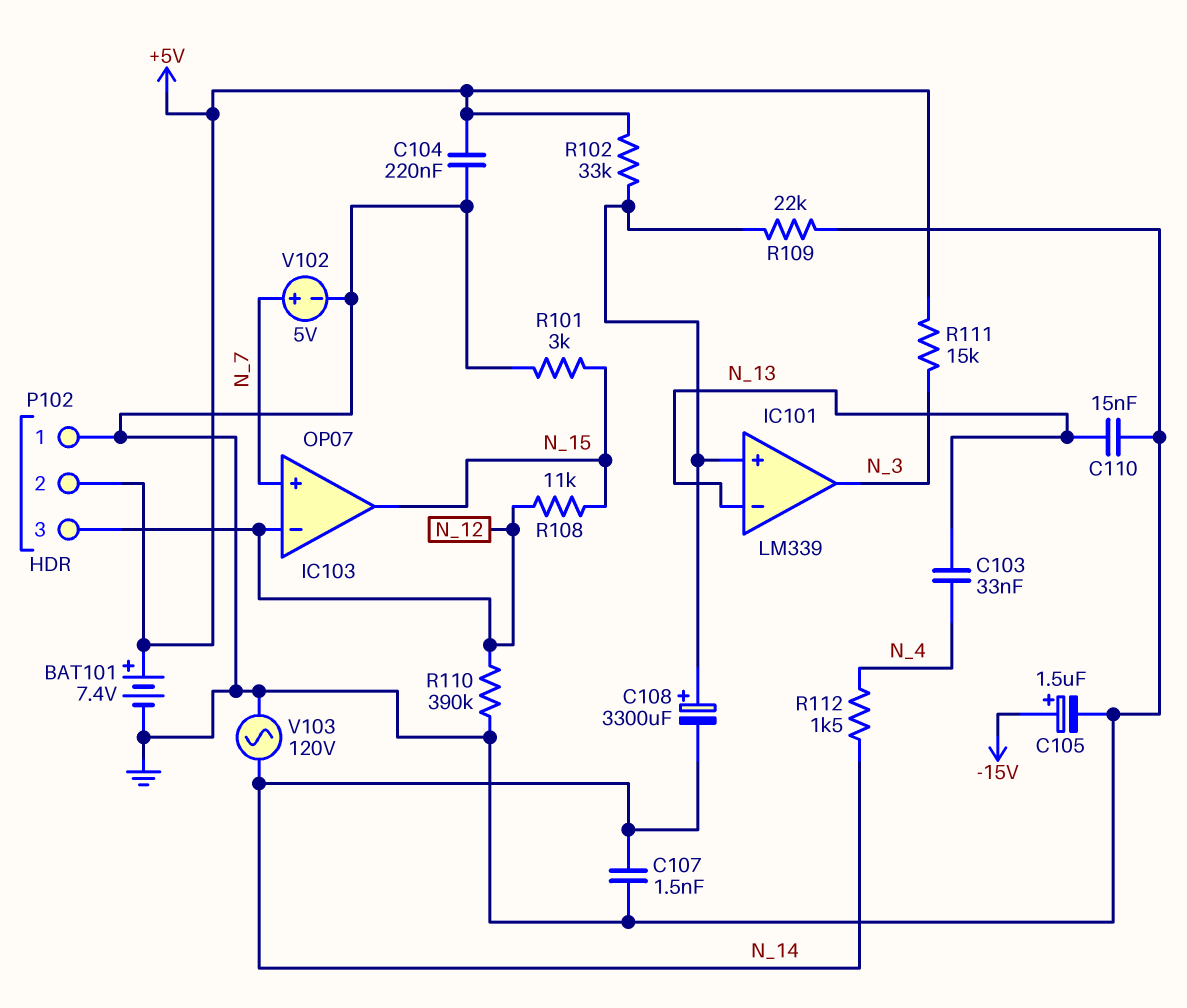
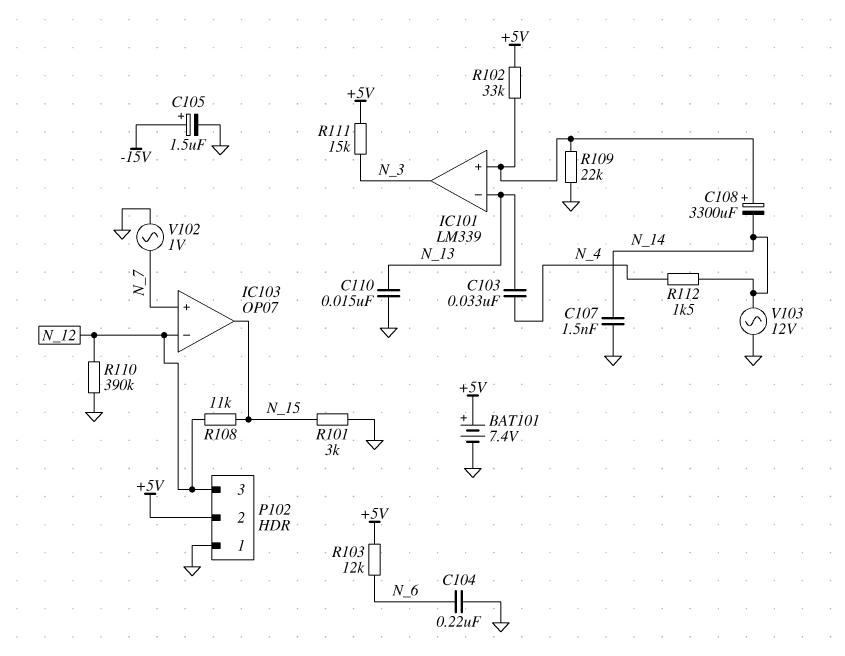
C104: 220nF (+5V, GND) -> 220nF (GND, N_6)
R103: none -> 12k (+5V, N_6)
V102: 5V (plus N_7, minus GND) -> AC 1V (GND, N_7)
V103: AC 120V (GND, N_14) -> AC 12V (GND, N_14)

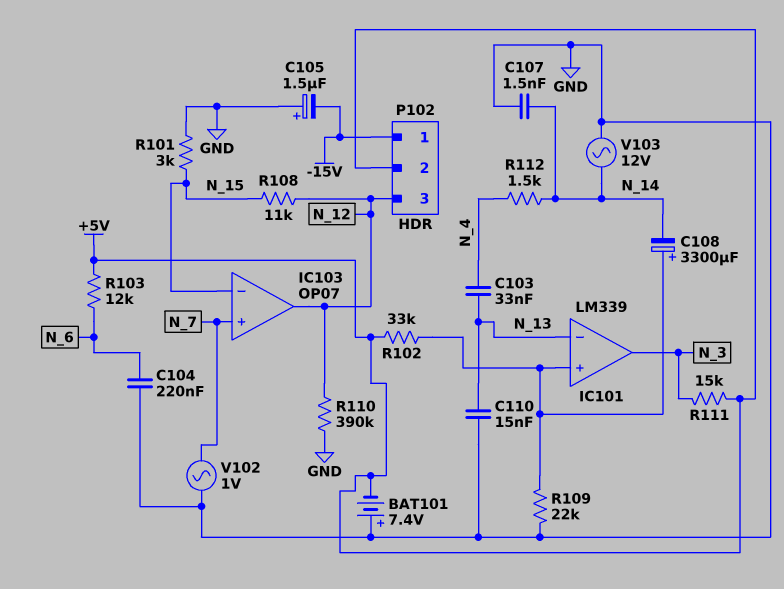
BAT101: 7.4V (plus +5V, minus GND) -> 7.4V (plus GND, minus +5V)
C105: 1.5uF (plus -15V, minus GND) -> 1.5uF (plus GND, minus -15V)
IC103 pin in-: N_12 -> N_15
IC103 pin out: N_15 -> N_12
P102 pin 1: GND -> -15V

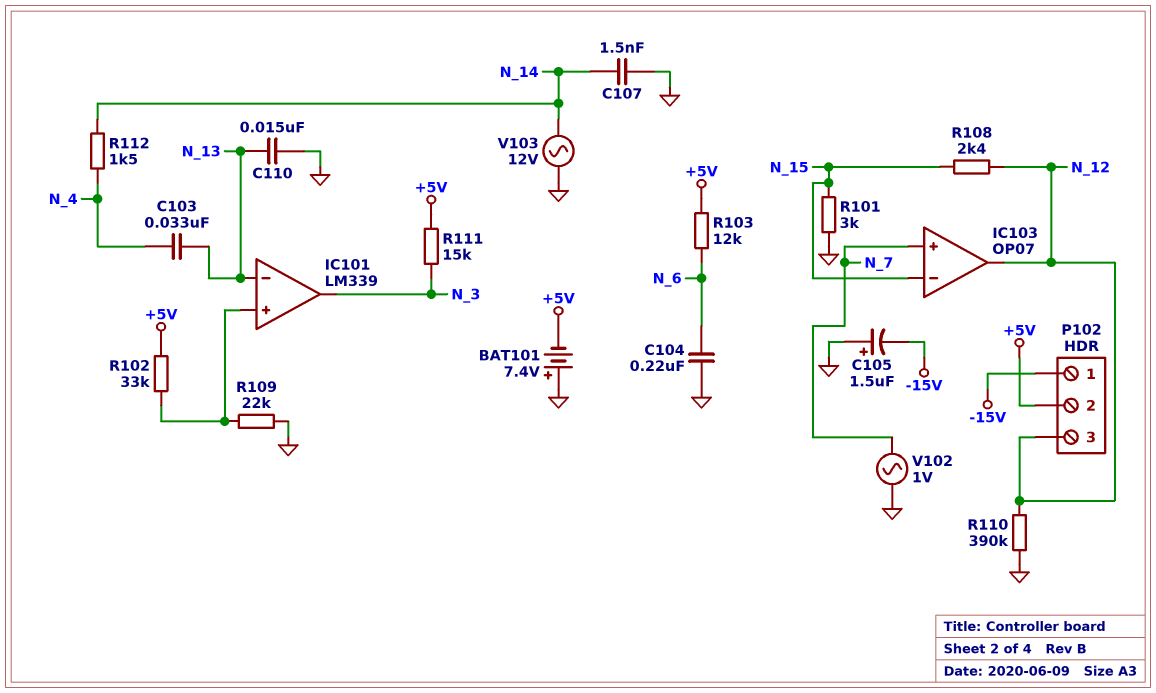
C108: 3300uF (plus IC101/in+, minus N_14) -> none
R108: 11k (N_12, N_15) -> 2.4k (N_12, N_15)

